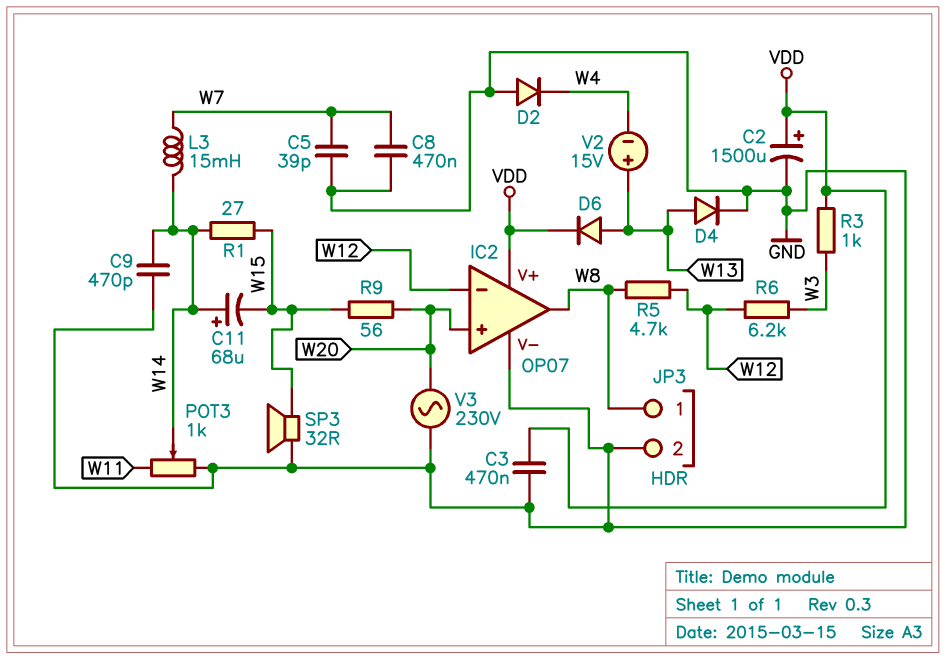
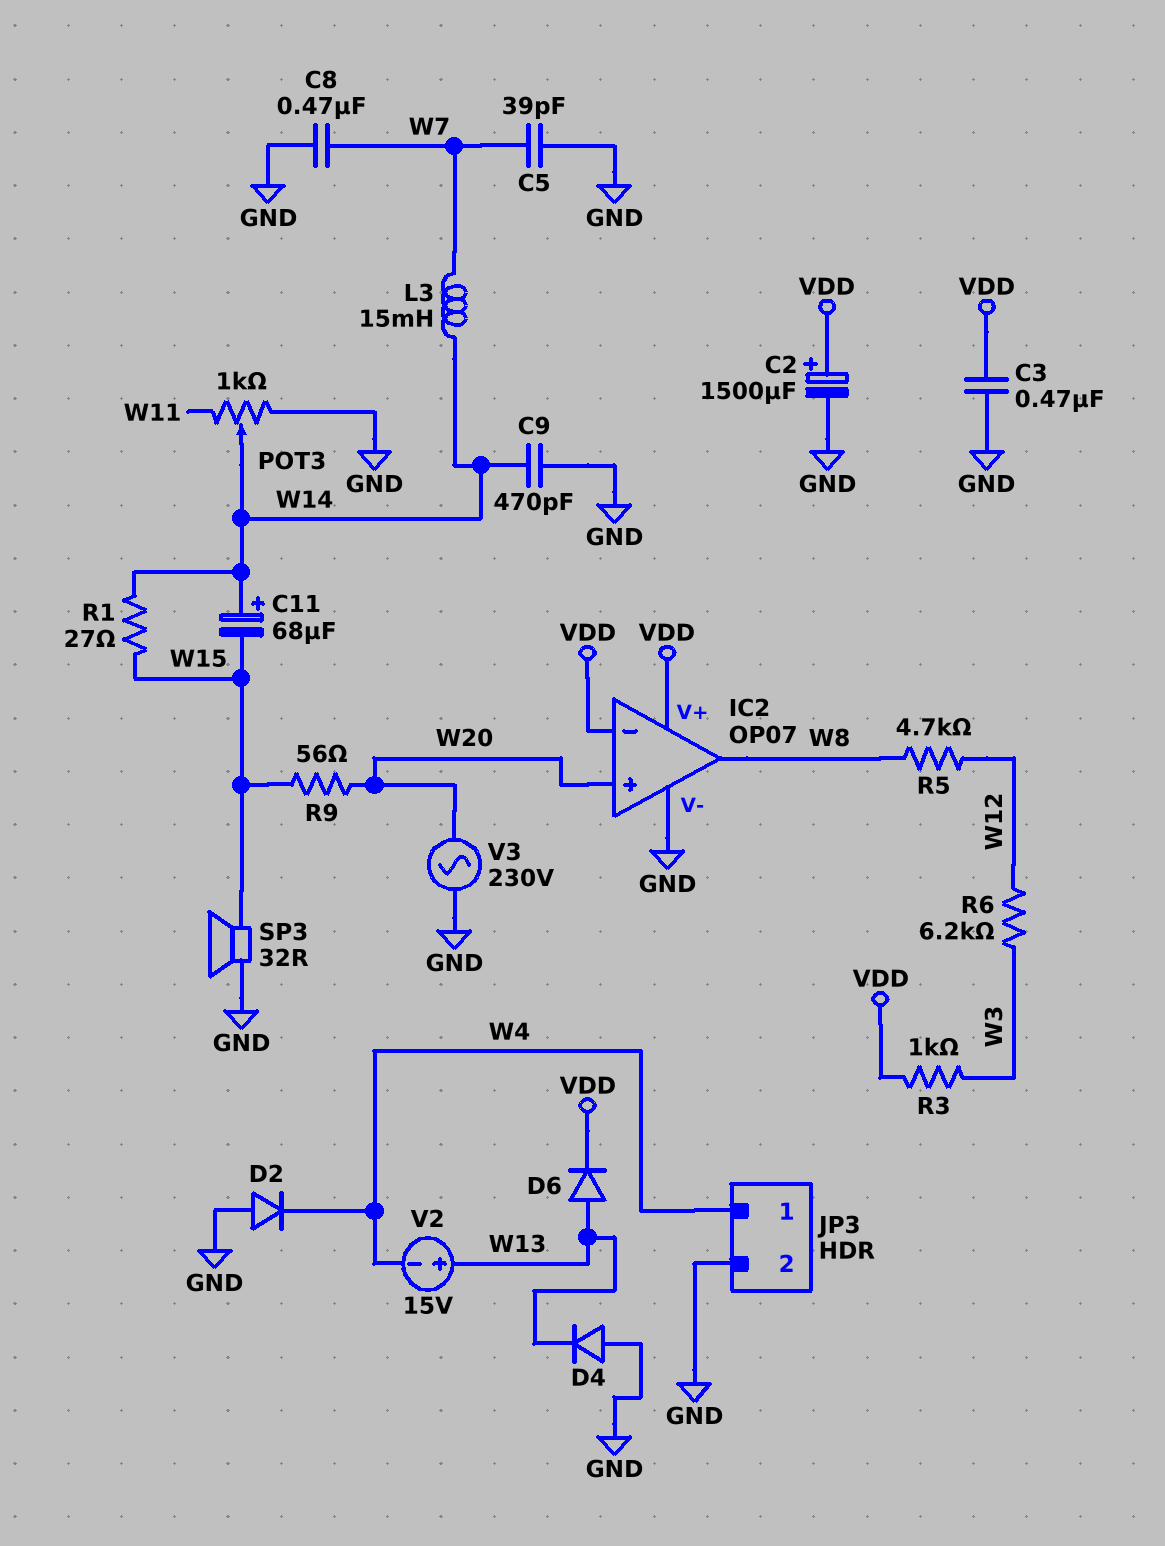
D4: diode (A W13, K GND) -> diode (A GND, K W13)
IC2 pin in-: W12 -> VDD
JP3 pin 1: W8 -> W4

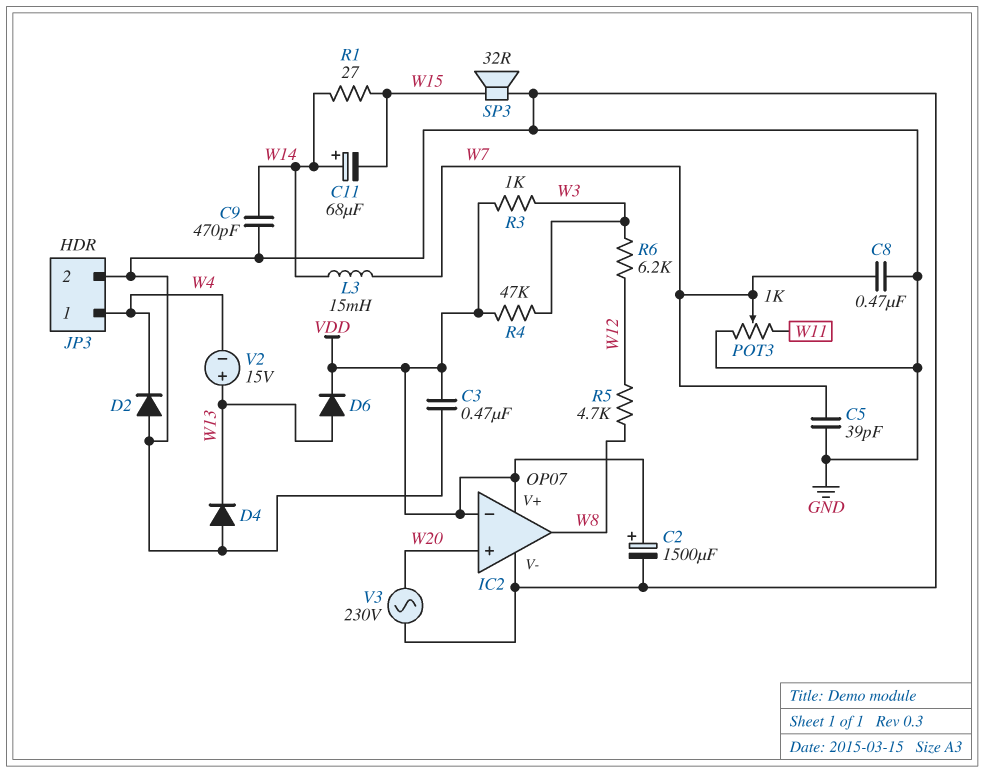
POT3: 1k (GND, W11, wiper W14) -> 1k (GND, W11, wiper W7)
R4: none -> 47k (VDD, W3)
R9: 56 (W15, W20) -> none

